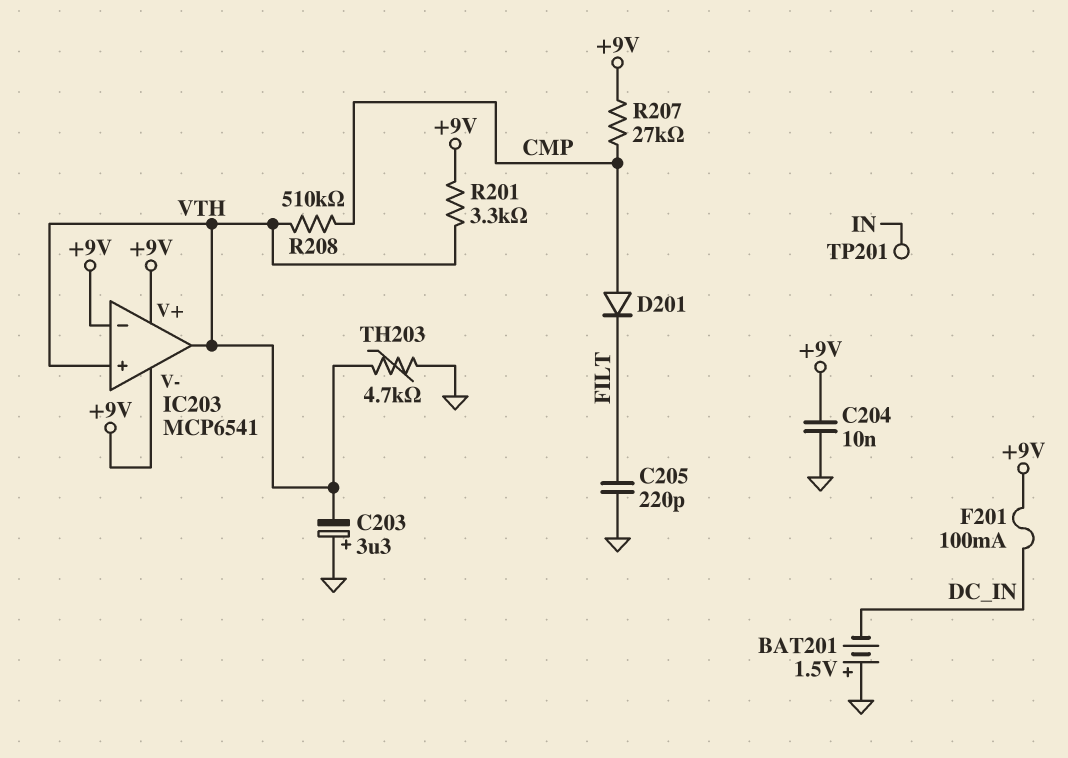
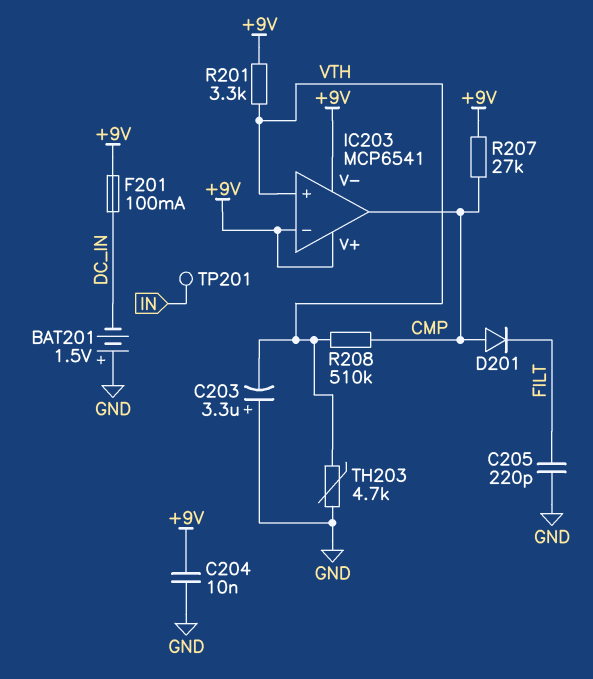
IC203 pin out: VTH -> CMP

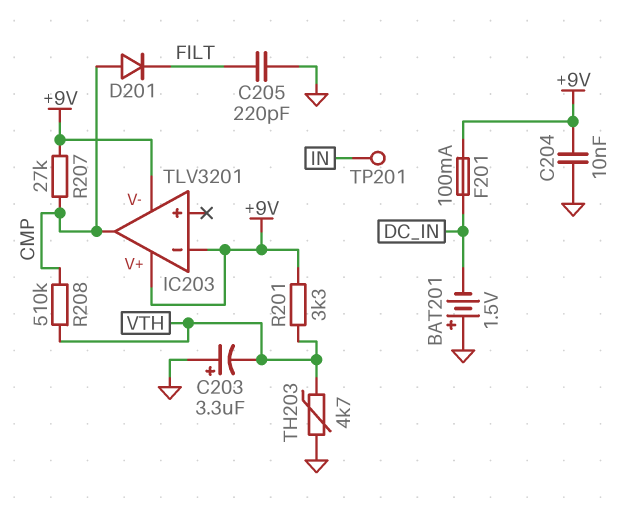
IC203: MCP6541 -> TLV3201
IC203 pin in+: VTH -> none

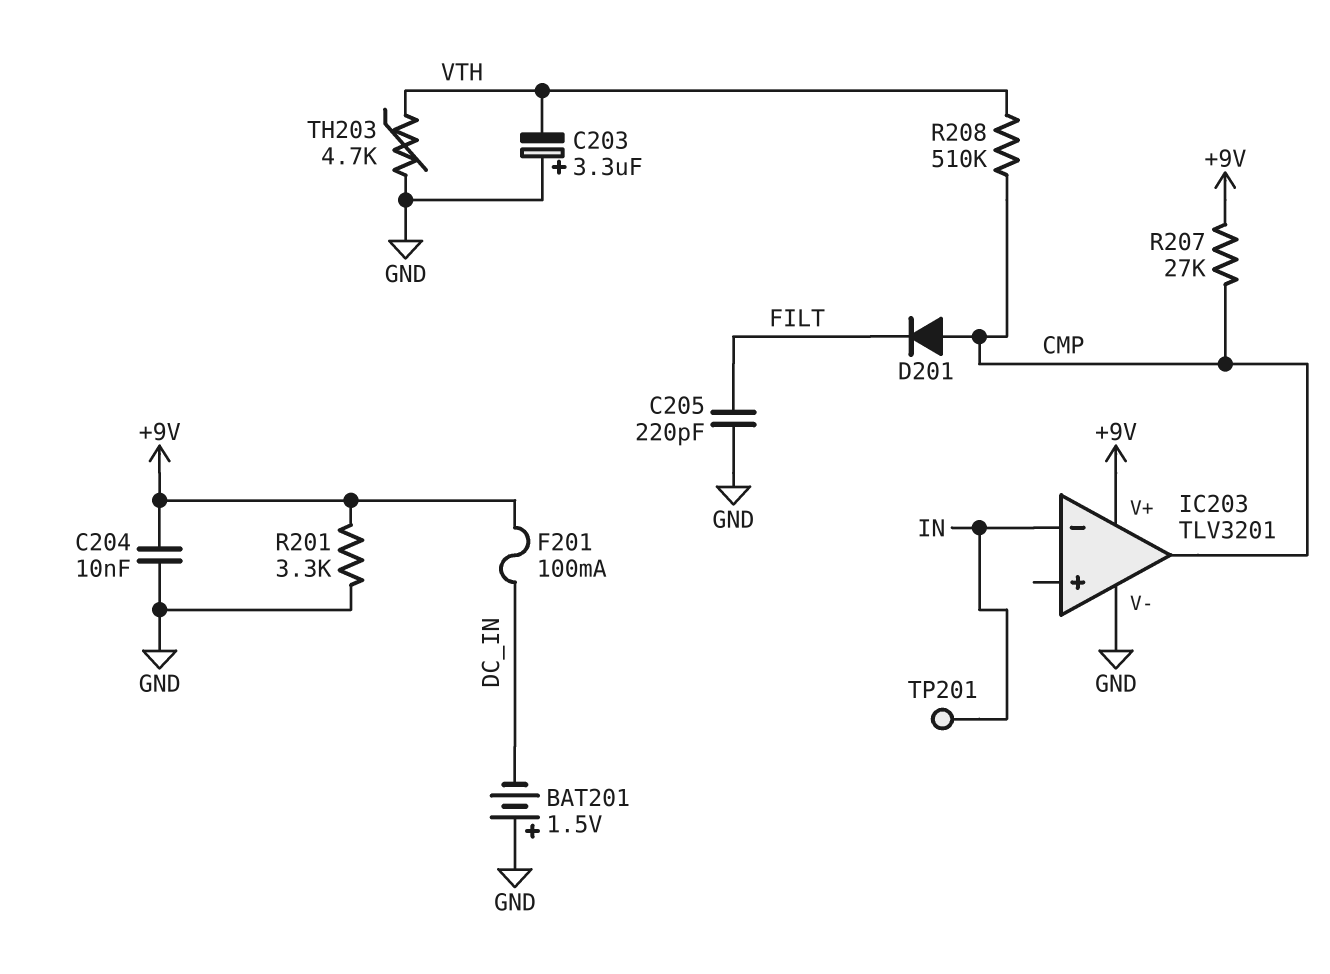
IC203 pin V-: +9V -> GND
IC203 pin in-: +9V -> IN
R201: 3.3k (+9V, VTH) -> 3.3k (+9V, GND)

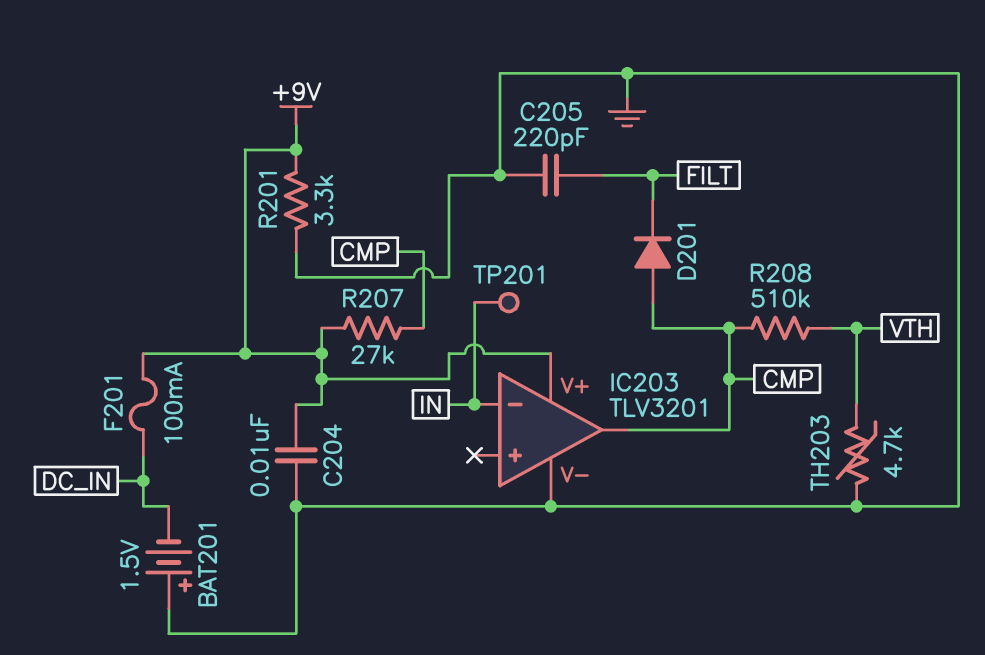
C203: 3.3uF (plus GND, minus VTH) -> none

